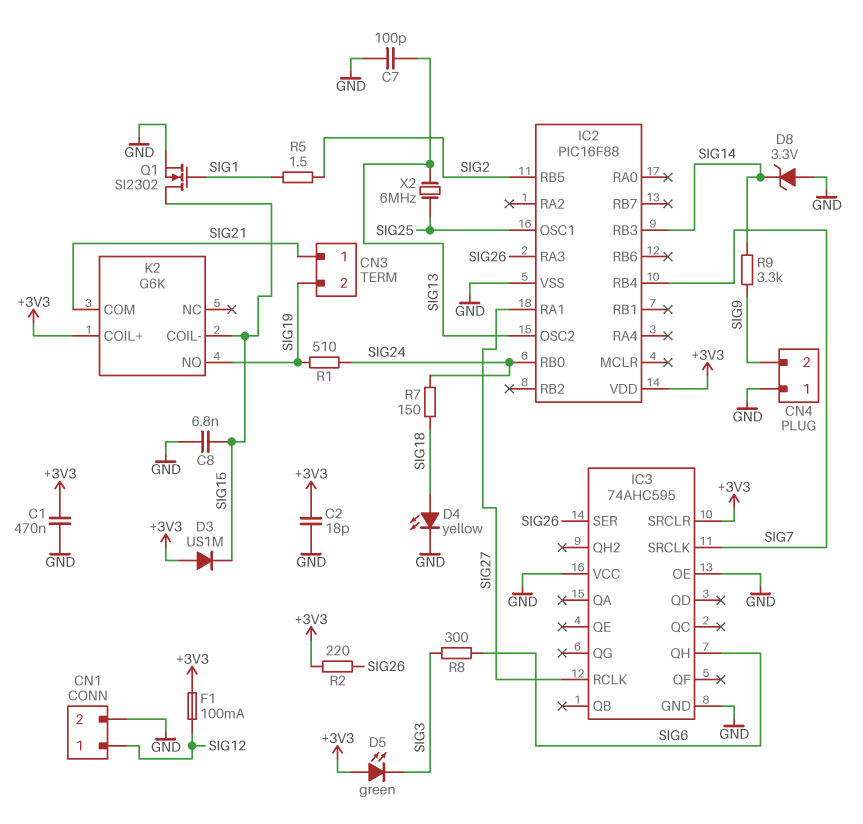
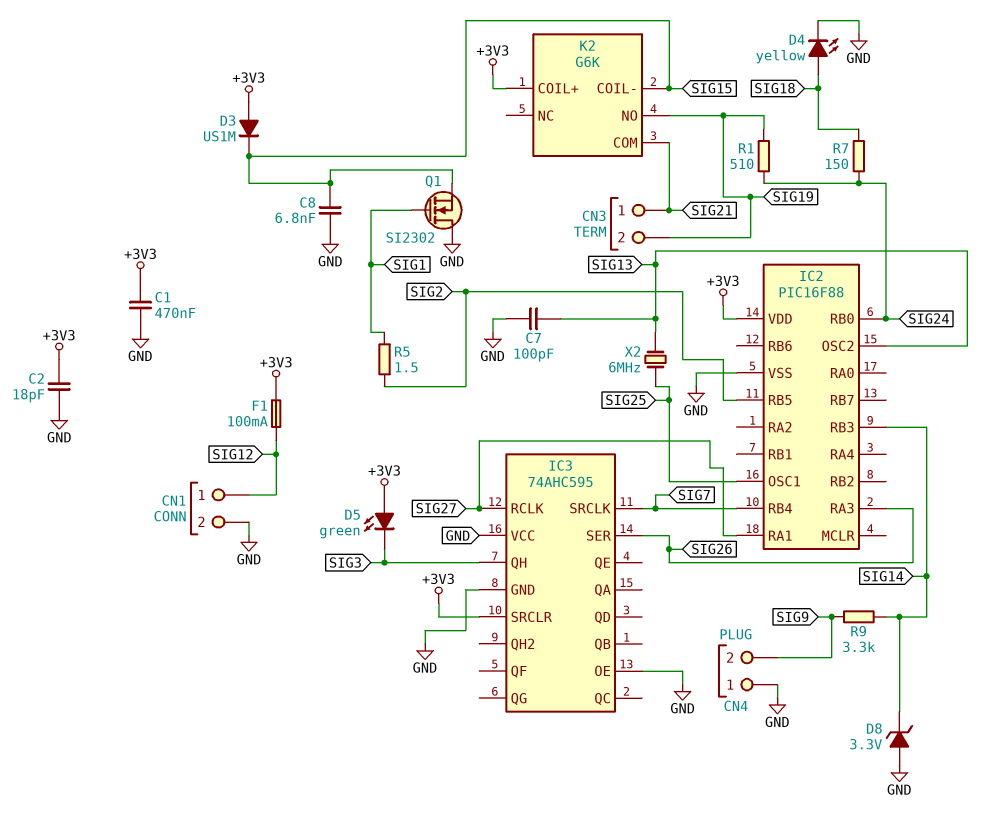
IC3 pin QH: SIG6 -> SIG3
Q1: NMOS SI2302 (G SIG1, D SIG15, S GND) -> NMOS SI2302 (G SIG1, D GND, S SIG15)
R2: 220 (+3V3, SIG26) -> none
R8: 300 (SIG3, SIG6) -> none

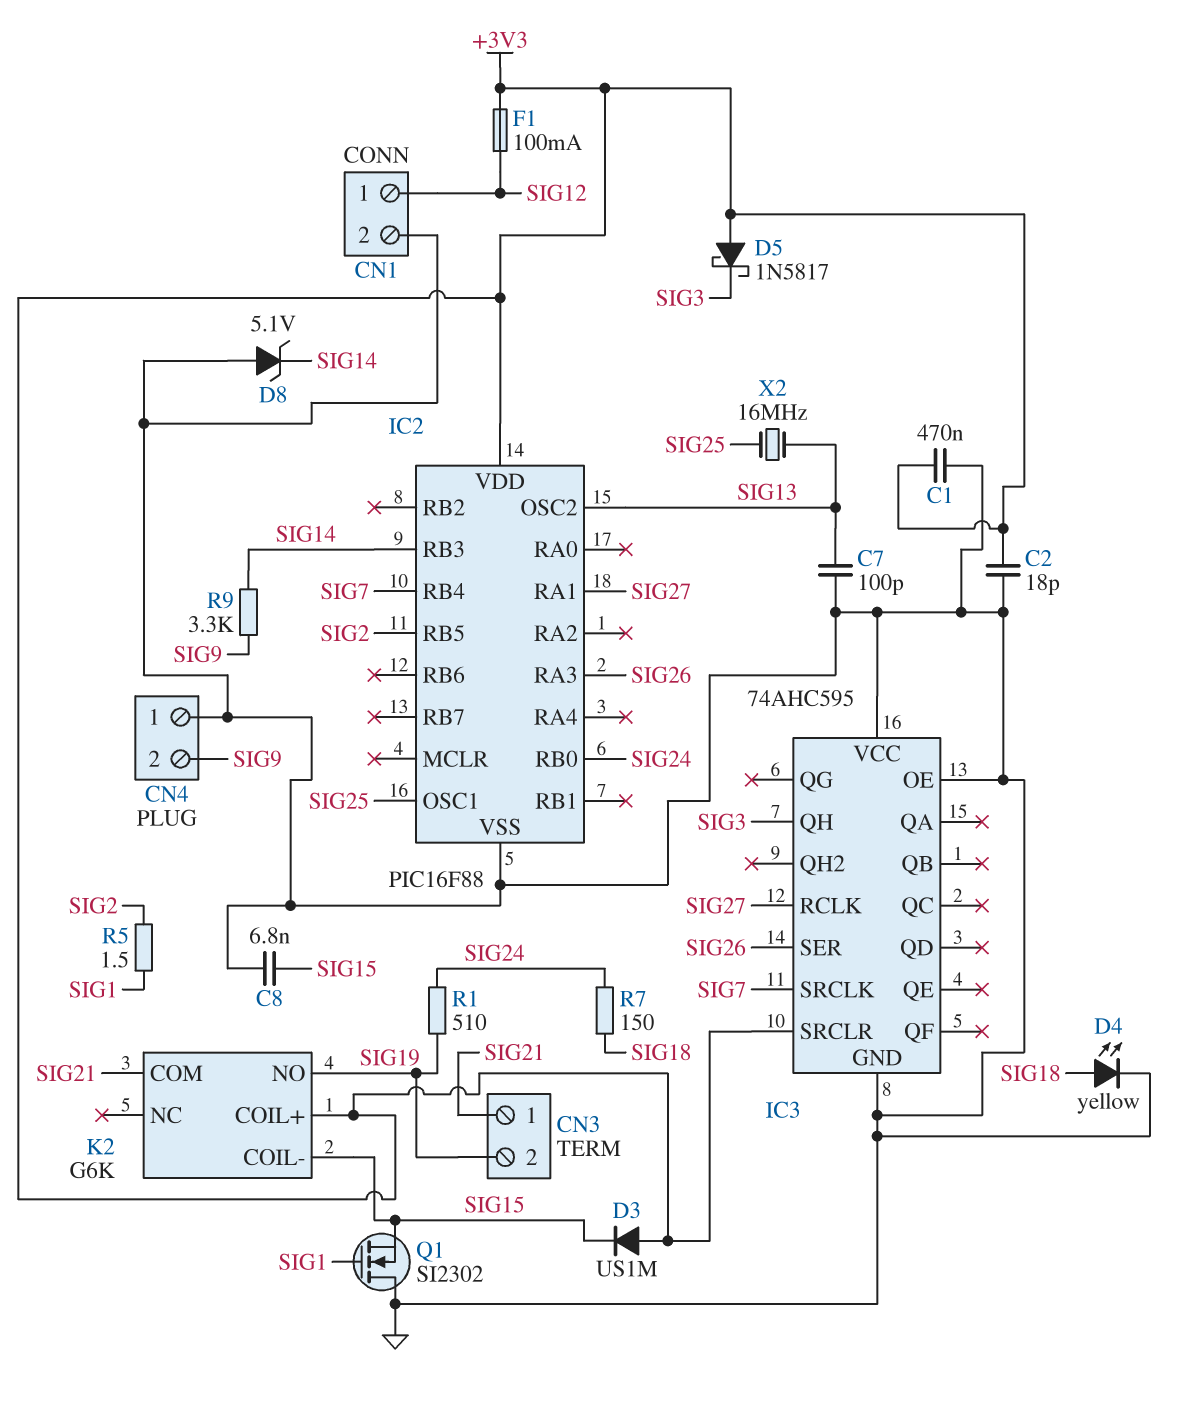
D5: LED green (A +3V3, K SIG3) -> schottky 1N5817 (A +3V3, K SIG3)
D8: zener 3.3V (A GND, K SIG14) -> zener 5.1V (A GND, K SIG14)
X2: 6MHz (SIG13, SIG25) -> 16MHz (SIG13, SIG25)

